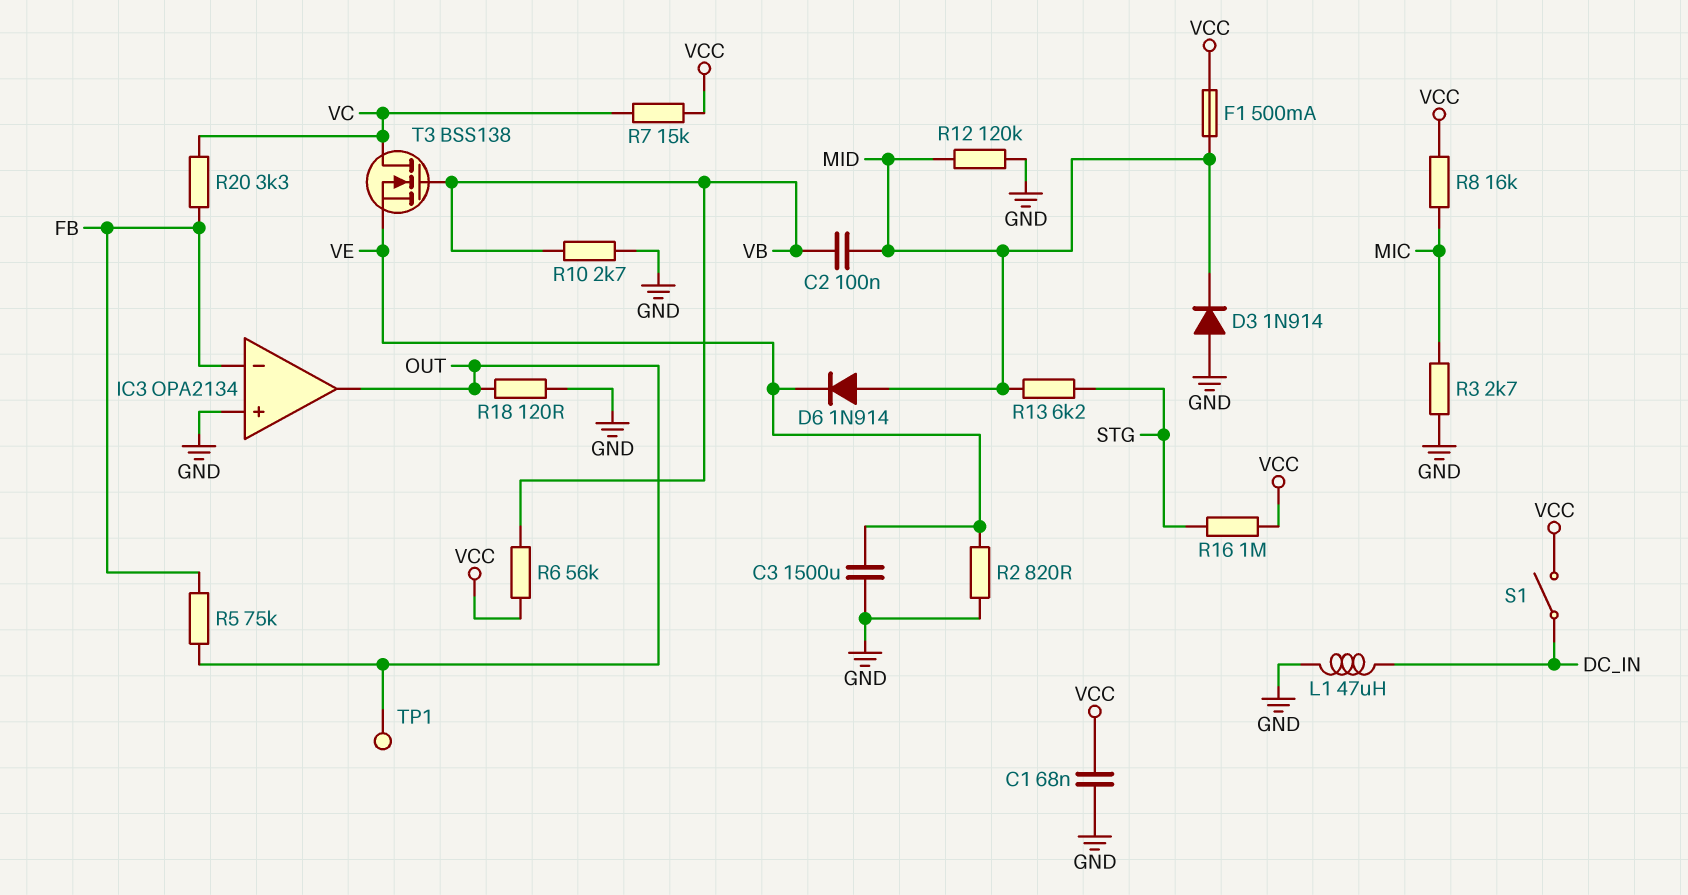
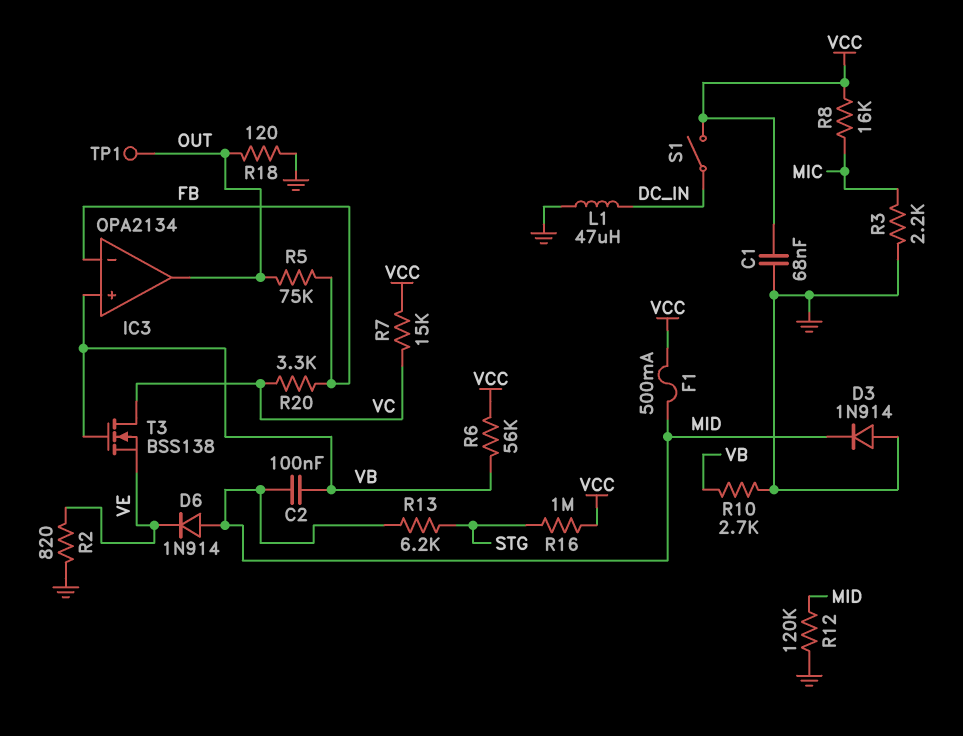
C3: 1500uF (GND, VE) -> none
IC3 pin in+: GND -> VB
R3: 2.7k (GND, MIC) -> 2.2k (GND, MIC)

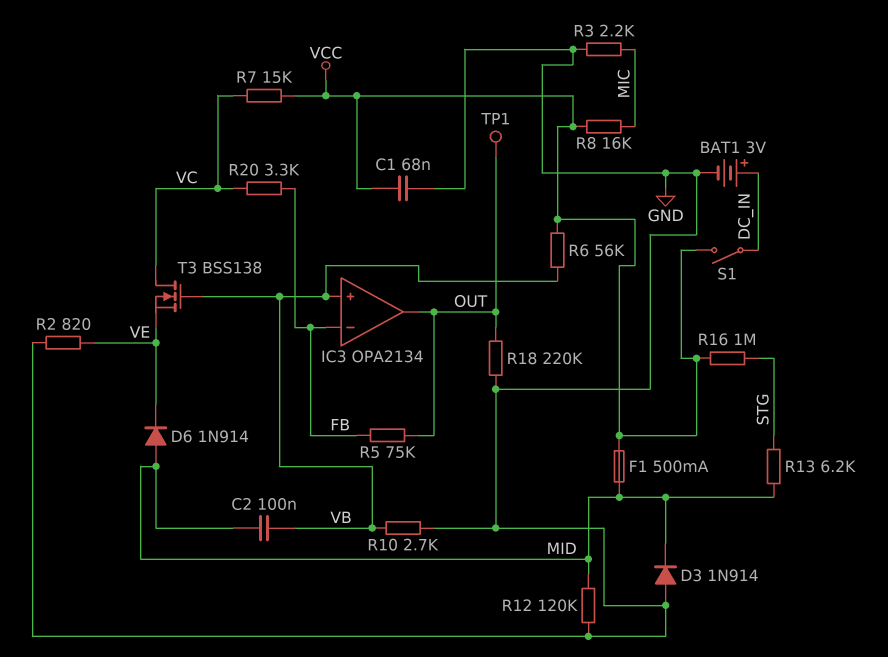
BAT1: none -> 3V (plus DC_IN, minus GND)
L1: 47uH (DC_IN, GND) -> none
R18: 120 (GND, OUT) -> 220k (GND, OUT)

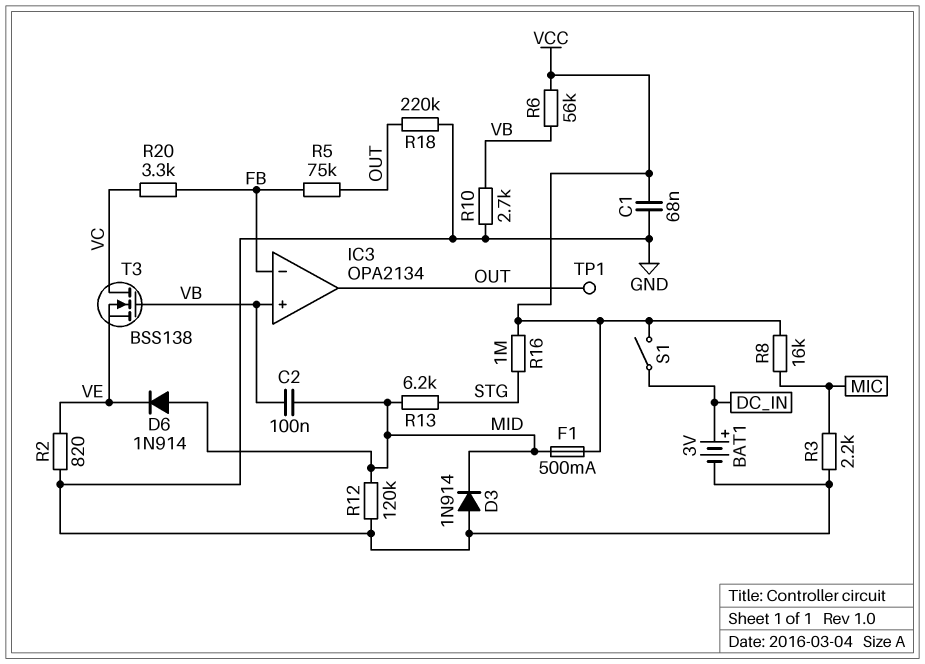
R7: 15k (VC, VCC) -> none

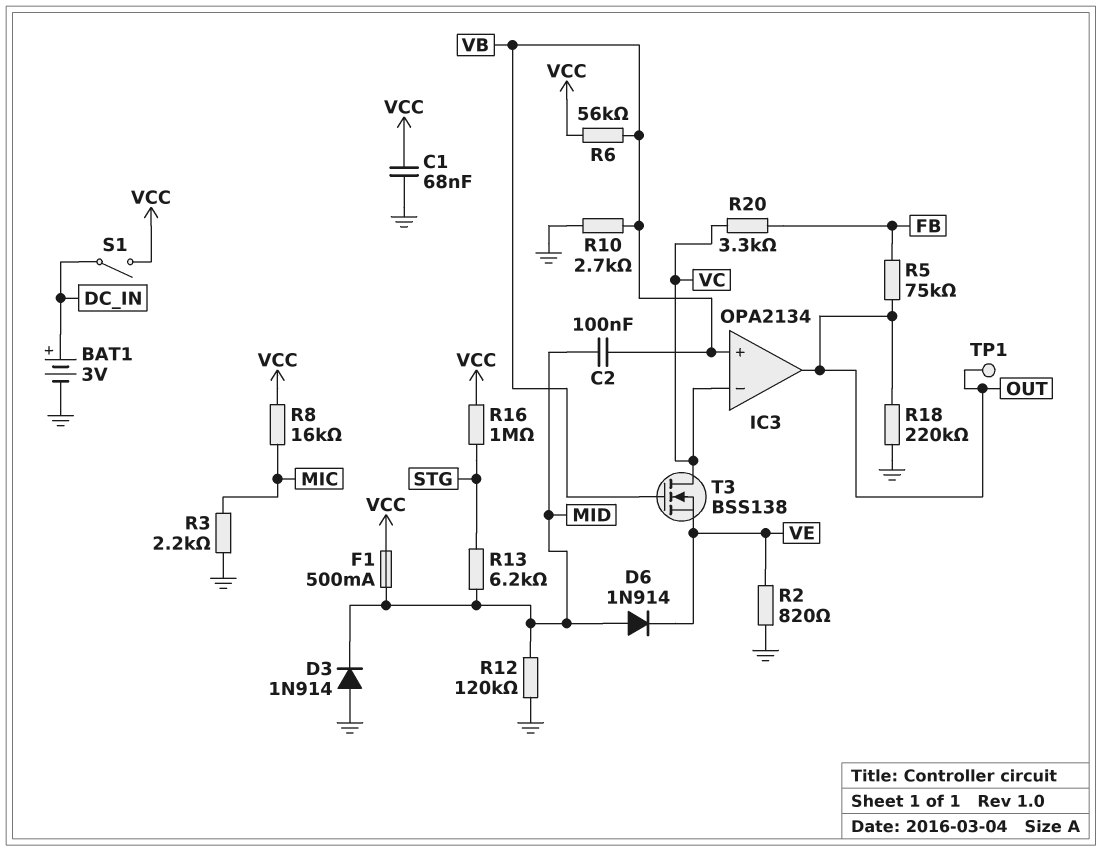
IC3 pin in-: FB -> VC

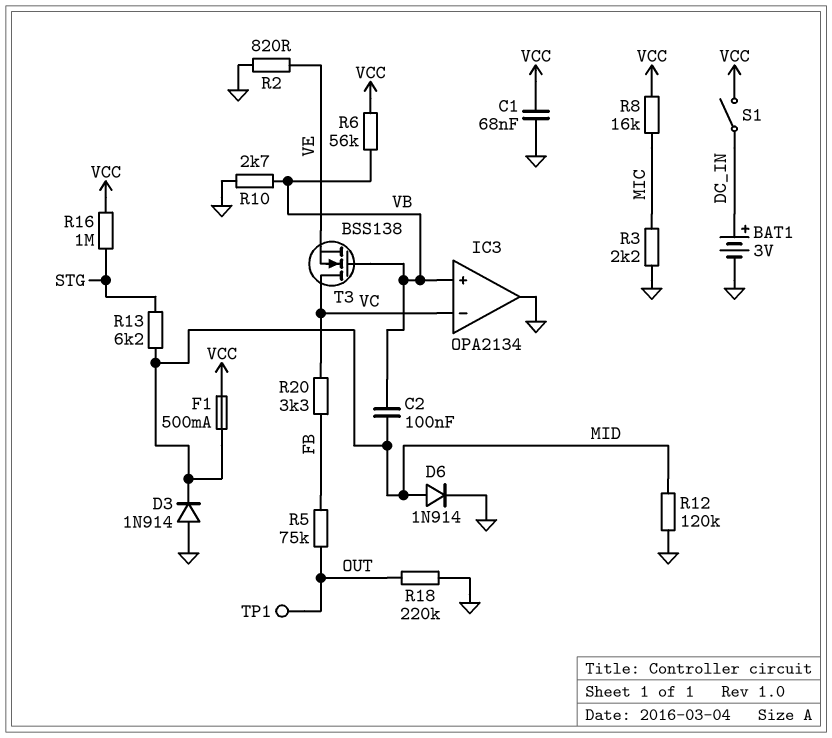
D6: diode 1N914 (A MID, K VE) -> diode 1N914 (A MID, K GND)
IC3 pin out: OUT -> GND

